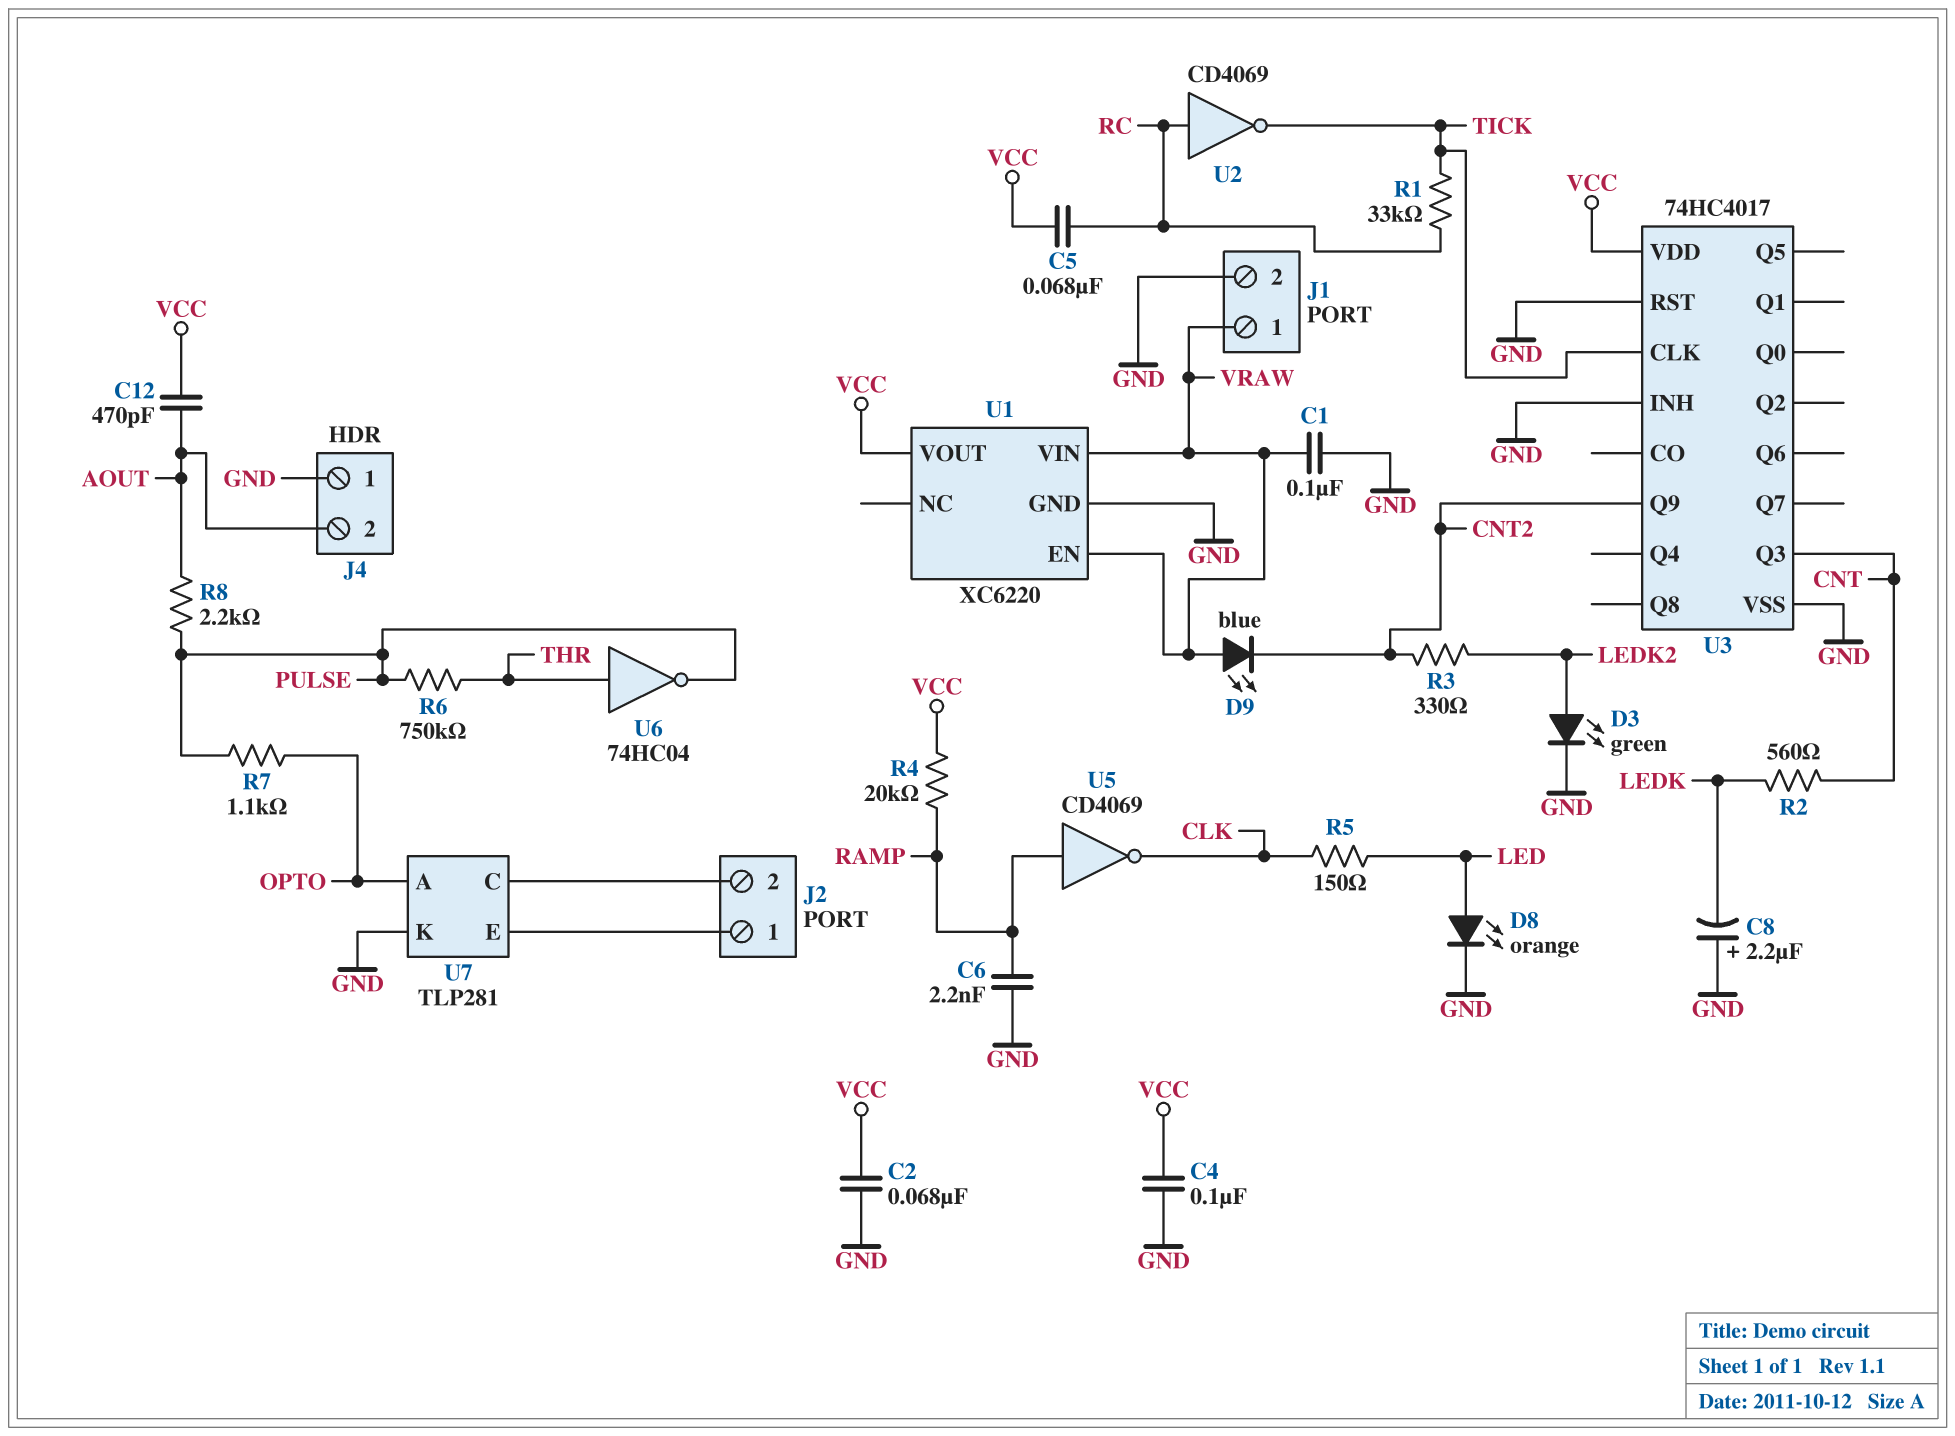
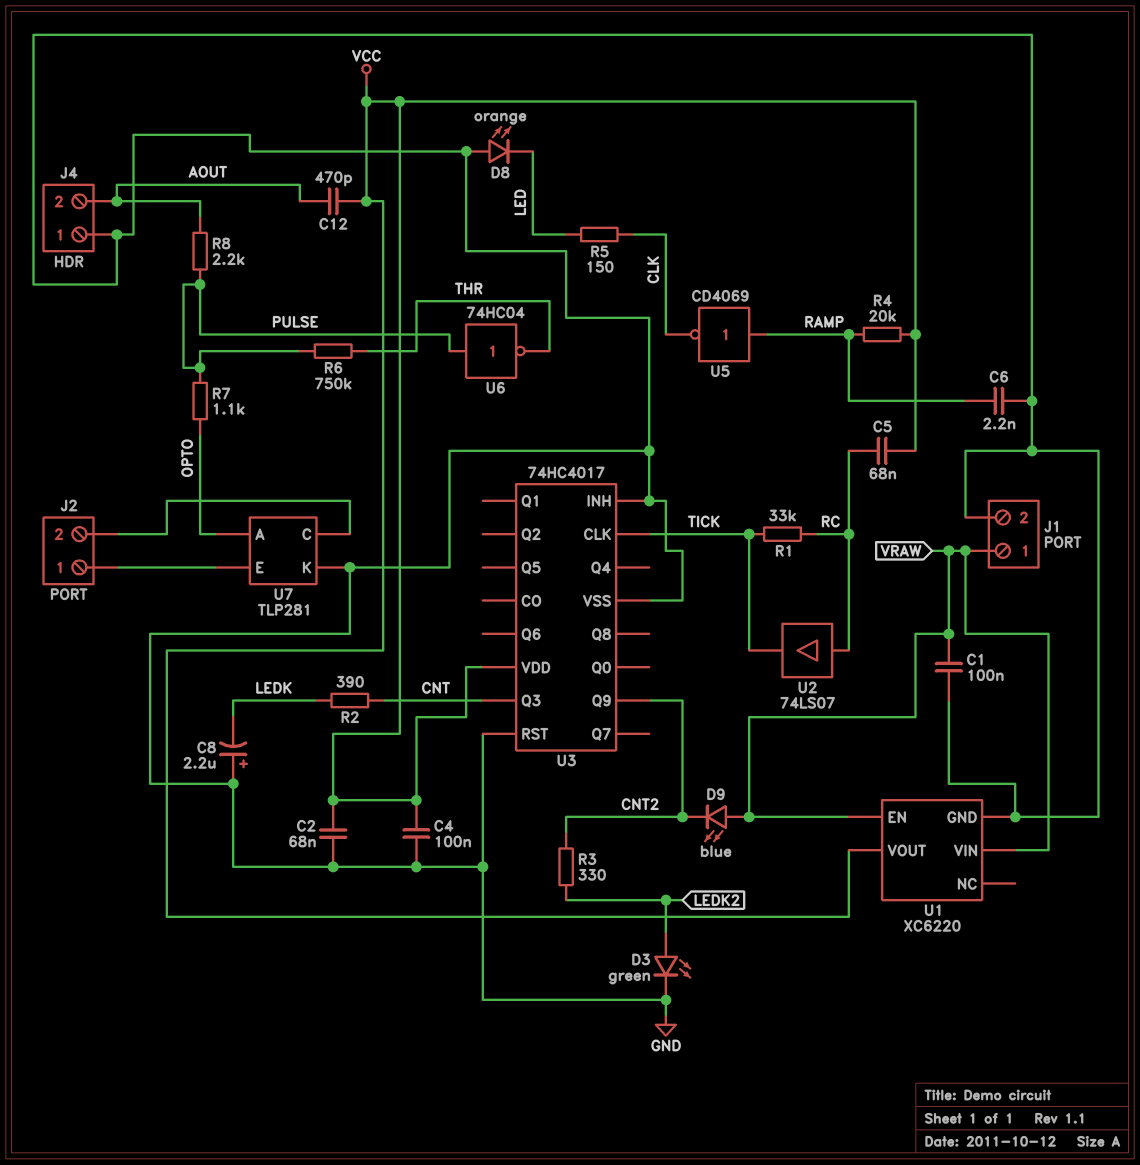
D8: LED orange (A LED, K GND) -> LED orange (A GND, K LED)
R2: 560 (CNT, LEDK) -> 390 (CNT, LEDK)
U2: NOT CD4069 (in RC, out TICK) -> buffer 74LS07 (in RC, out TICK)
U6: NOT 74HC04 (in THR, out PULSE) -> NOT 74HC04 (in PULSE, out THR)

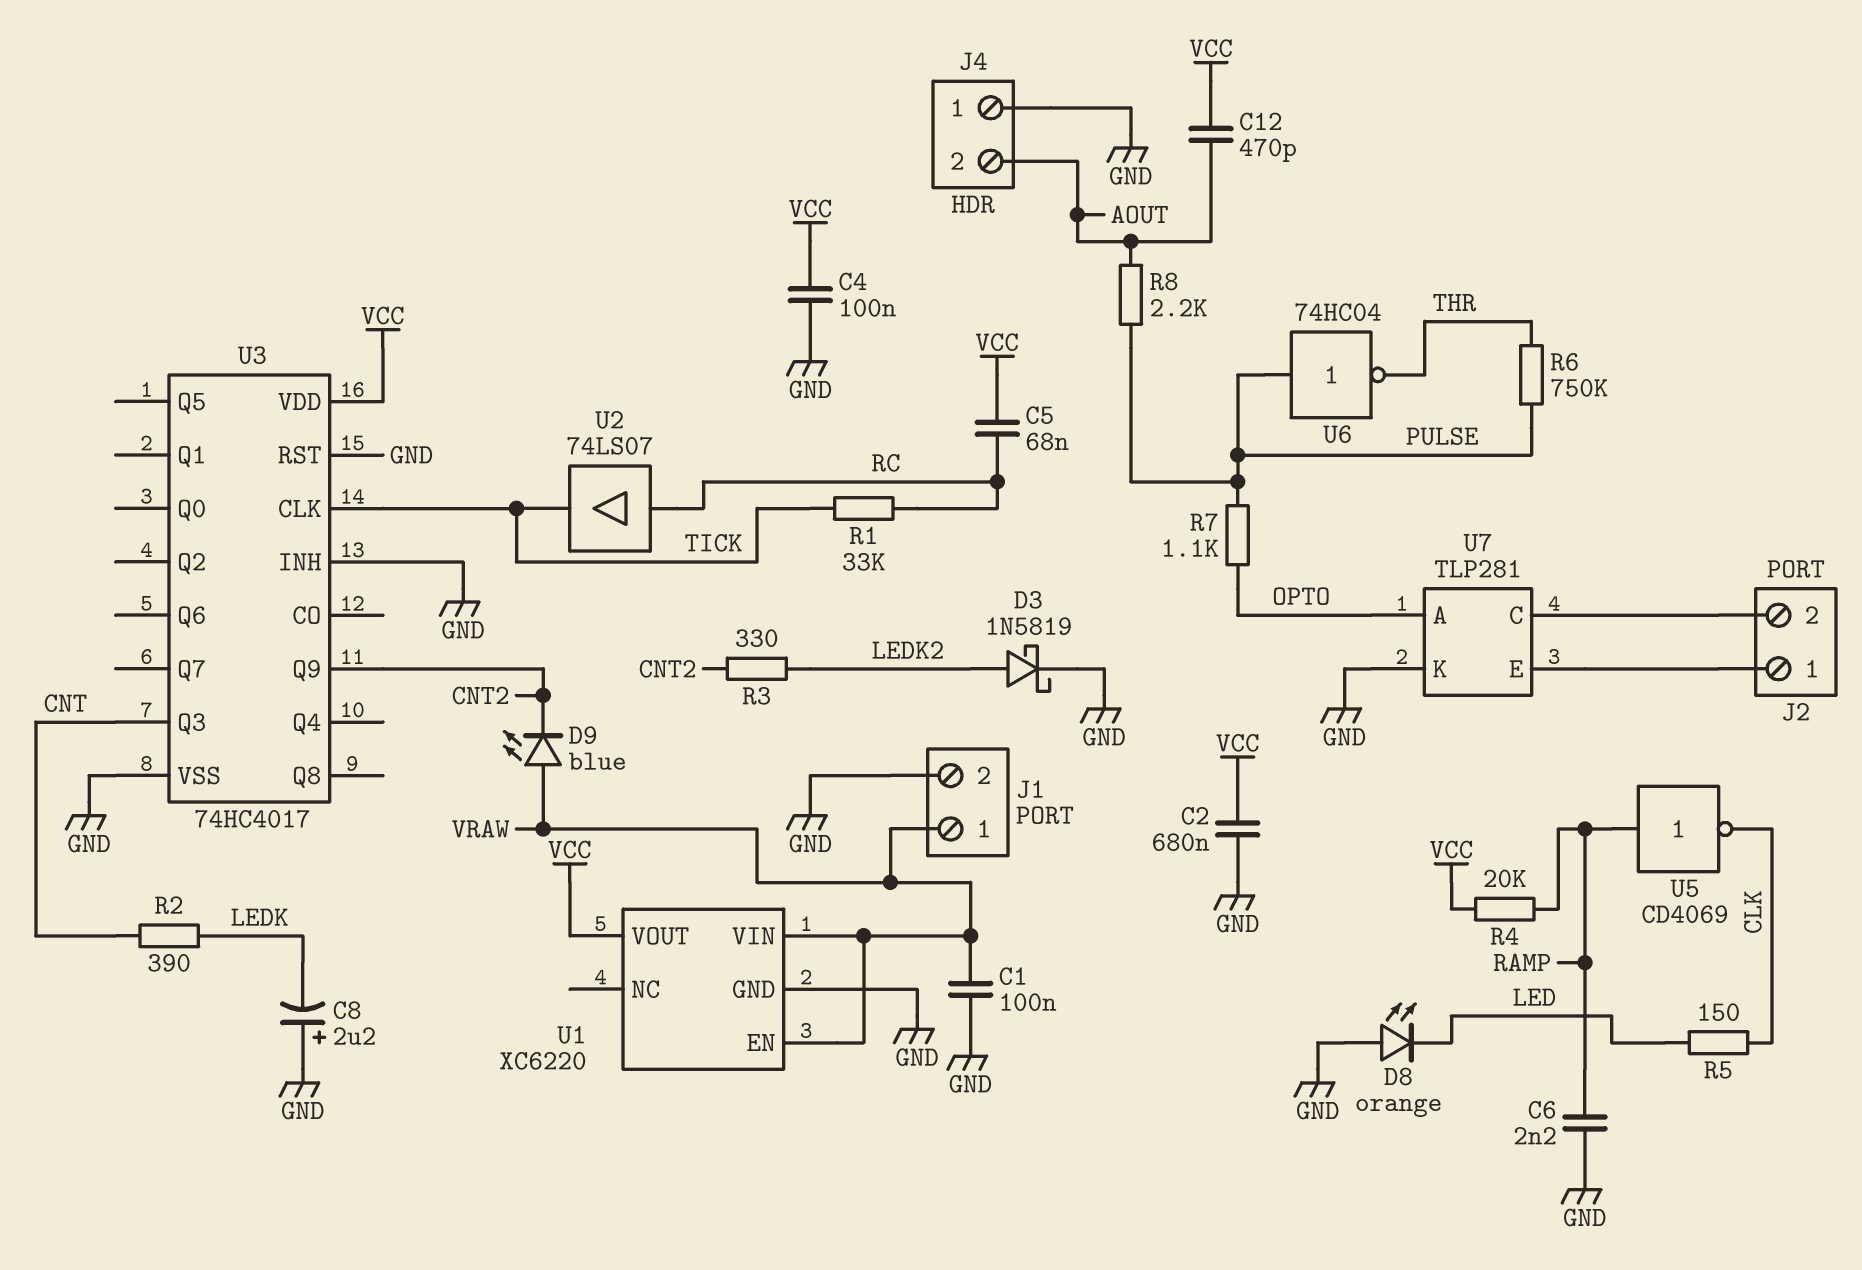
C2: 68nF (GND, VCC) -> 680nF (GND, VCC)
D3: LED green (A LEDK2, K GND) -> schottky 1N5819 (A LEDK2, K GND)

